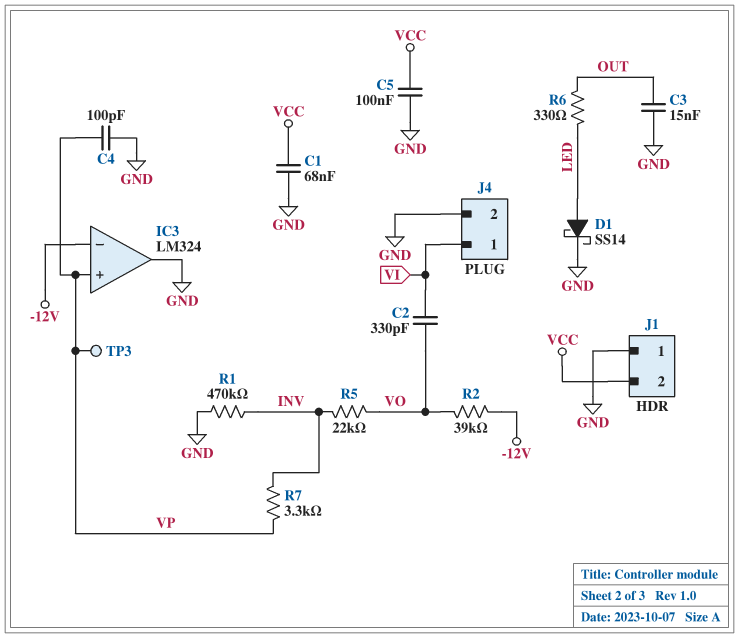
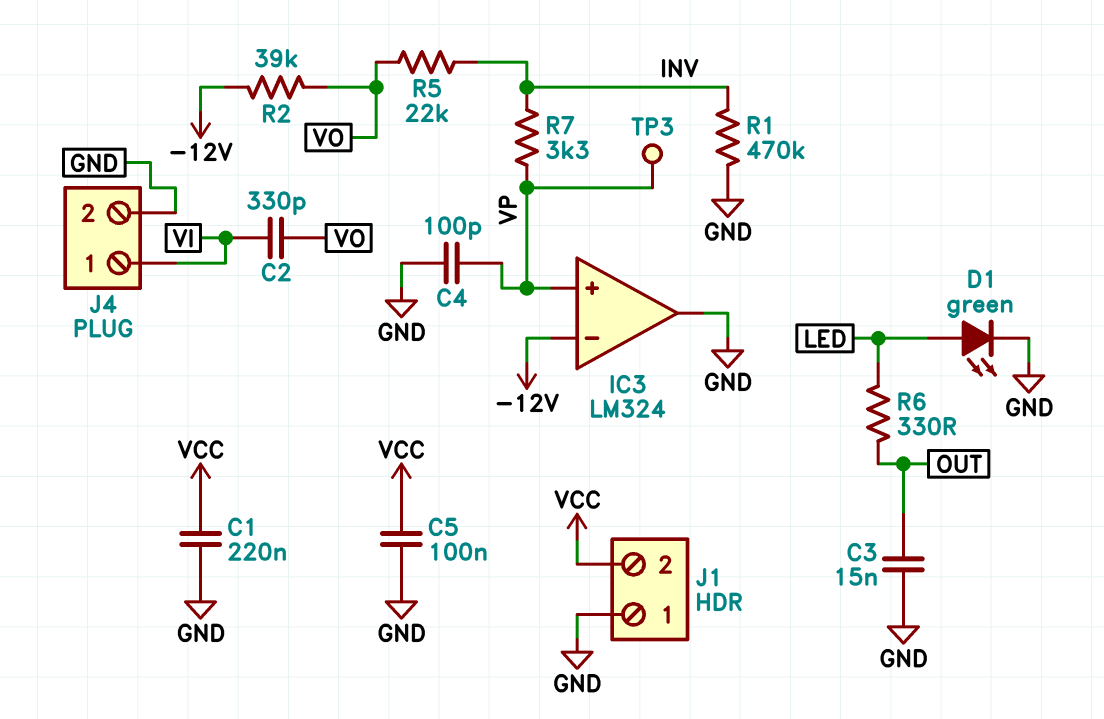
C1: 68nF (GND, VCC) -> 220nF (GND, VCC)
D1: schottky SS14 (A LED, K GND) -> LED green (A LED, K GND)

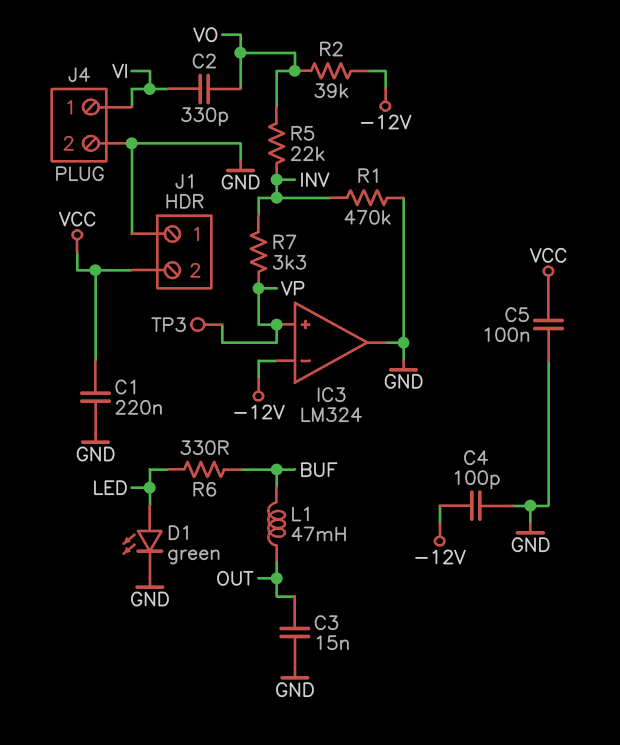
C4: 100pF (GND, VP) -> 100pF (-12V, GND)
L1: none -> 47mH (BUF, OUT)
R6: 330 (LED, OUT) -> 330 (BUF, LED)

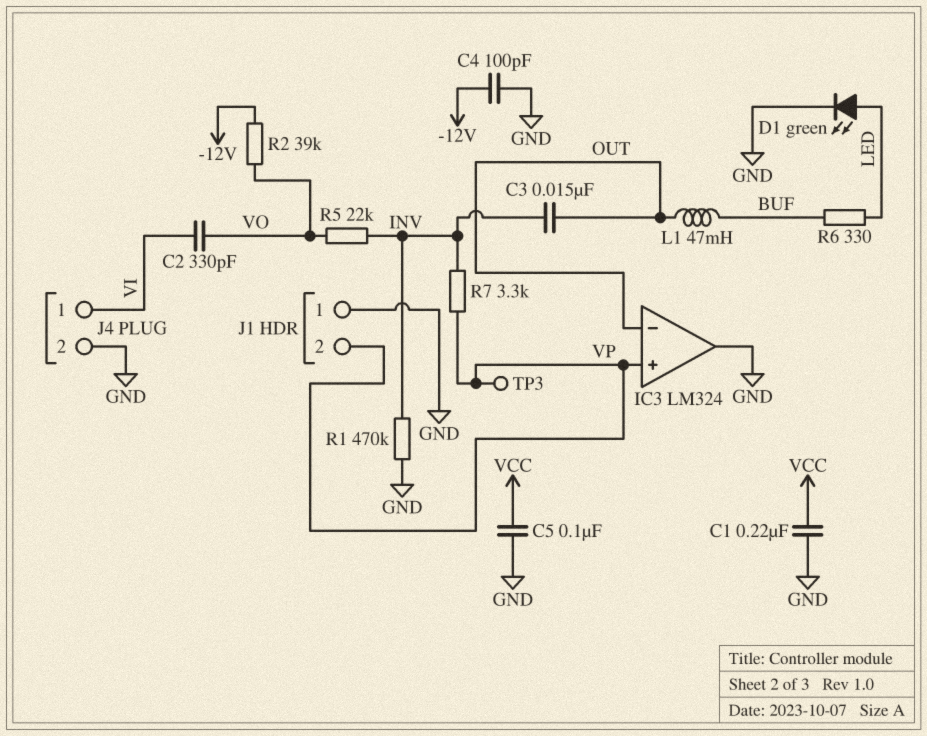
C3: 15nF (GND, OUT) -> 15nF (INV, OUT)
IC3 pin in-: -12V -> OUT
J1 pin 2: VCC -> VP

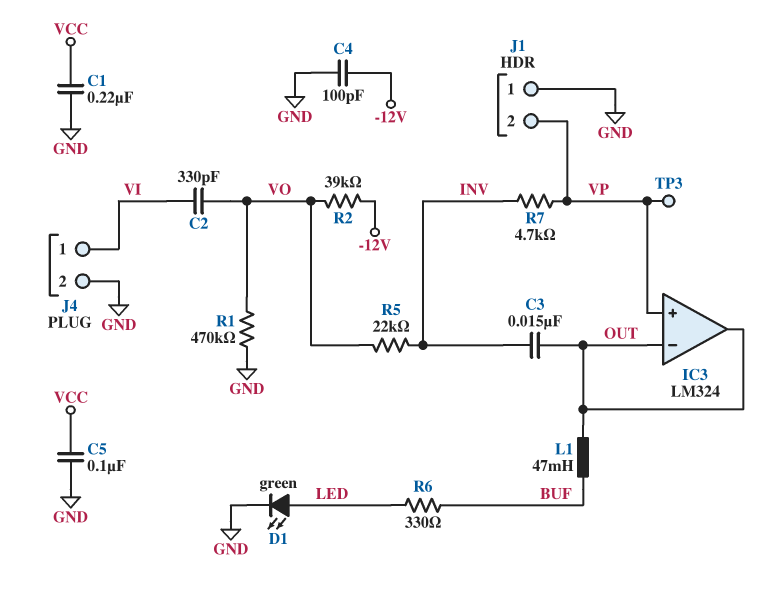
IC3 pin out: GND -> OUT
R1: 470k (GND, INV) -> 470k (GND, VO)
R7: 3.3k (INV, VP) -> 4.7k (INV, VP)

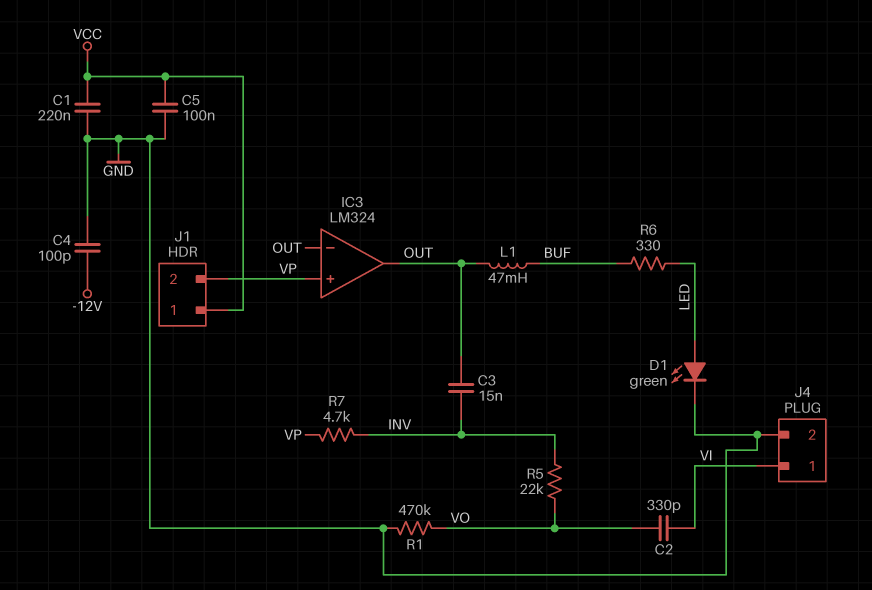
J1 pin 1: GND -> VCC
R2: 39k (-12V, VO) -> none
TP3: test point (VP) -> none

